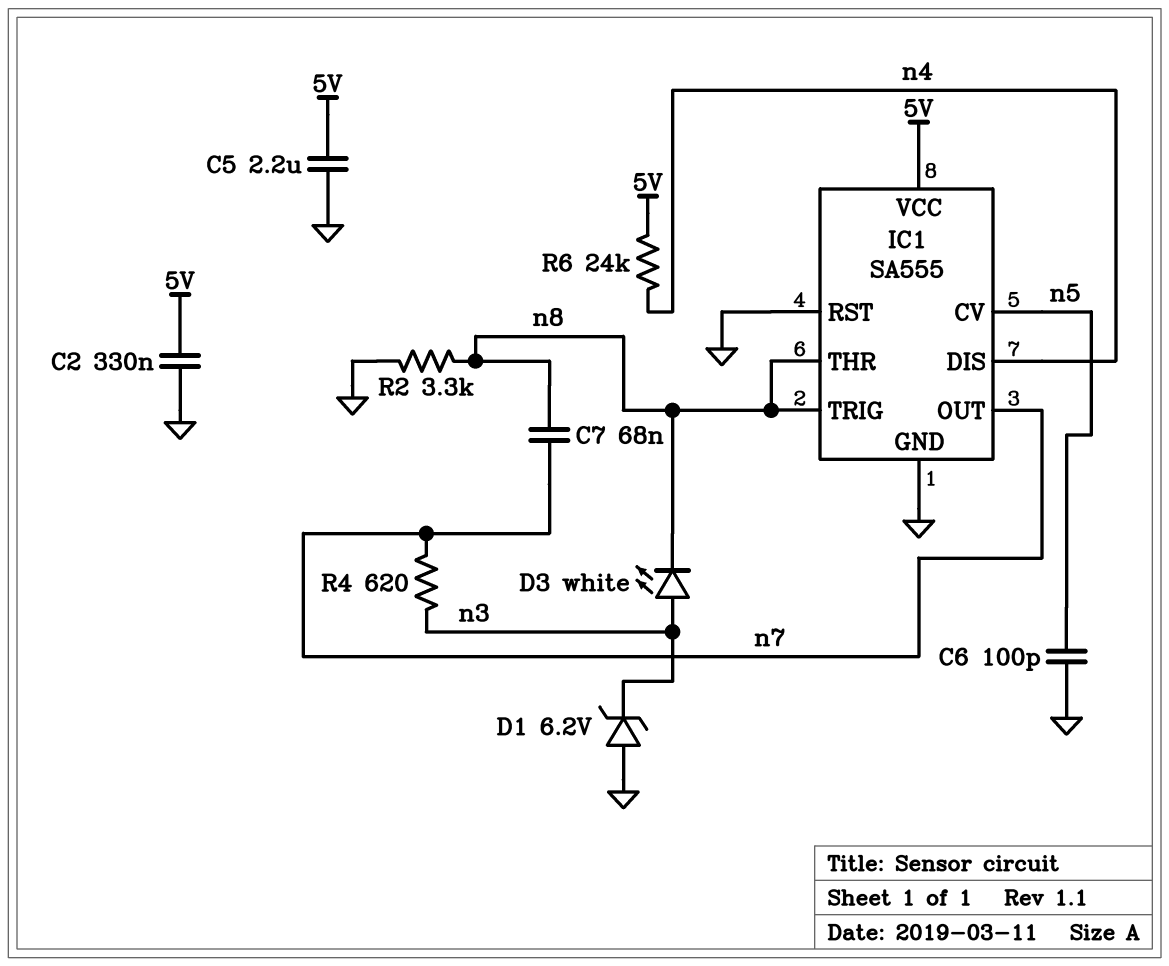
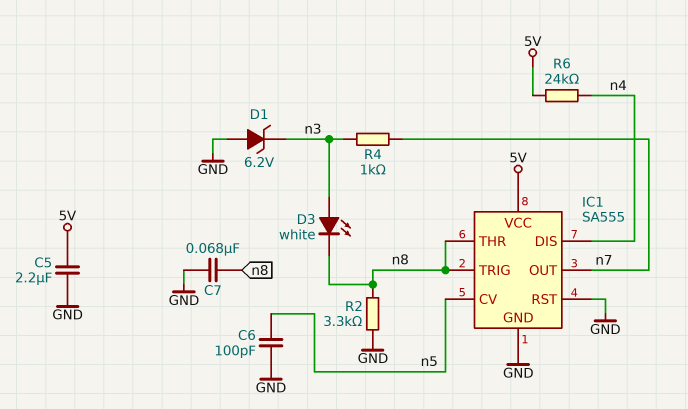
C2: 330nF (5V, GND) -> none
C7: 68nF (n7, n8) -> 68nF (GND, n8)
R4: 620 (n3, n7) -> 1k (n3, n7)

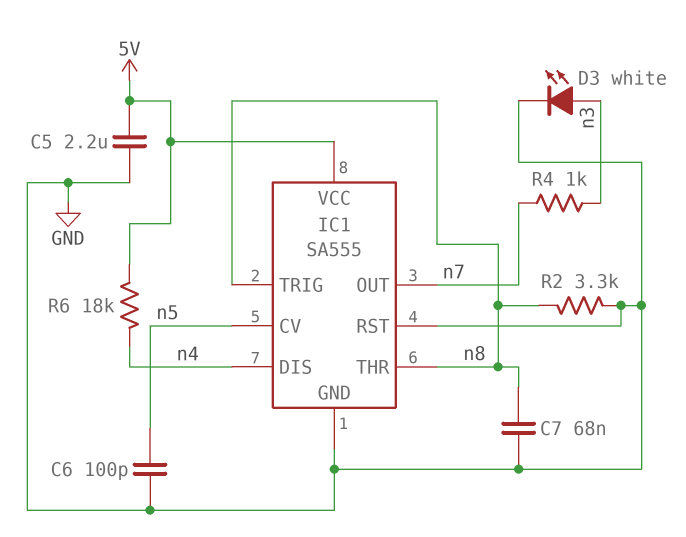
D1: zener 6.2V (A GND, K n3) -> none
D3: LED white (A n3, K n8) -> LED white (A n3, K GND)
R6: 24k (5V, n4) -> 18k (5V, n4)

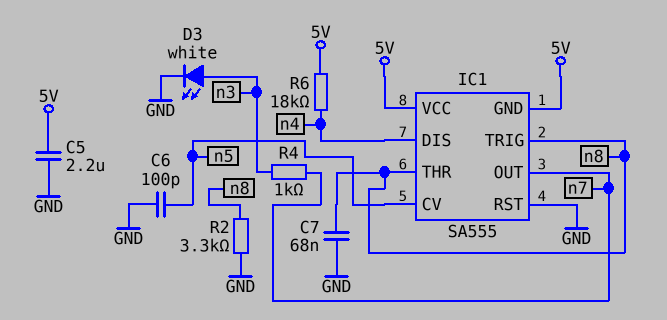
IC1 pin GND: GND -> 5V

